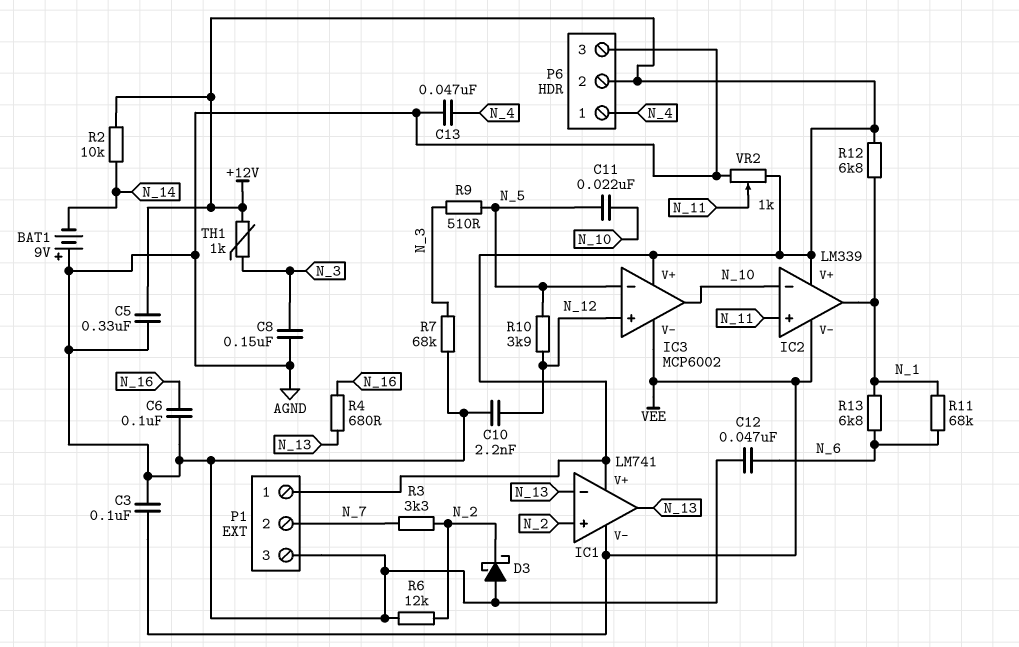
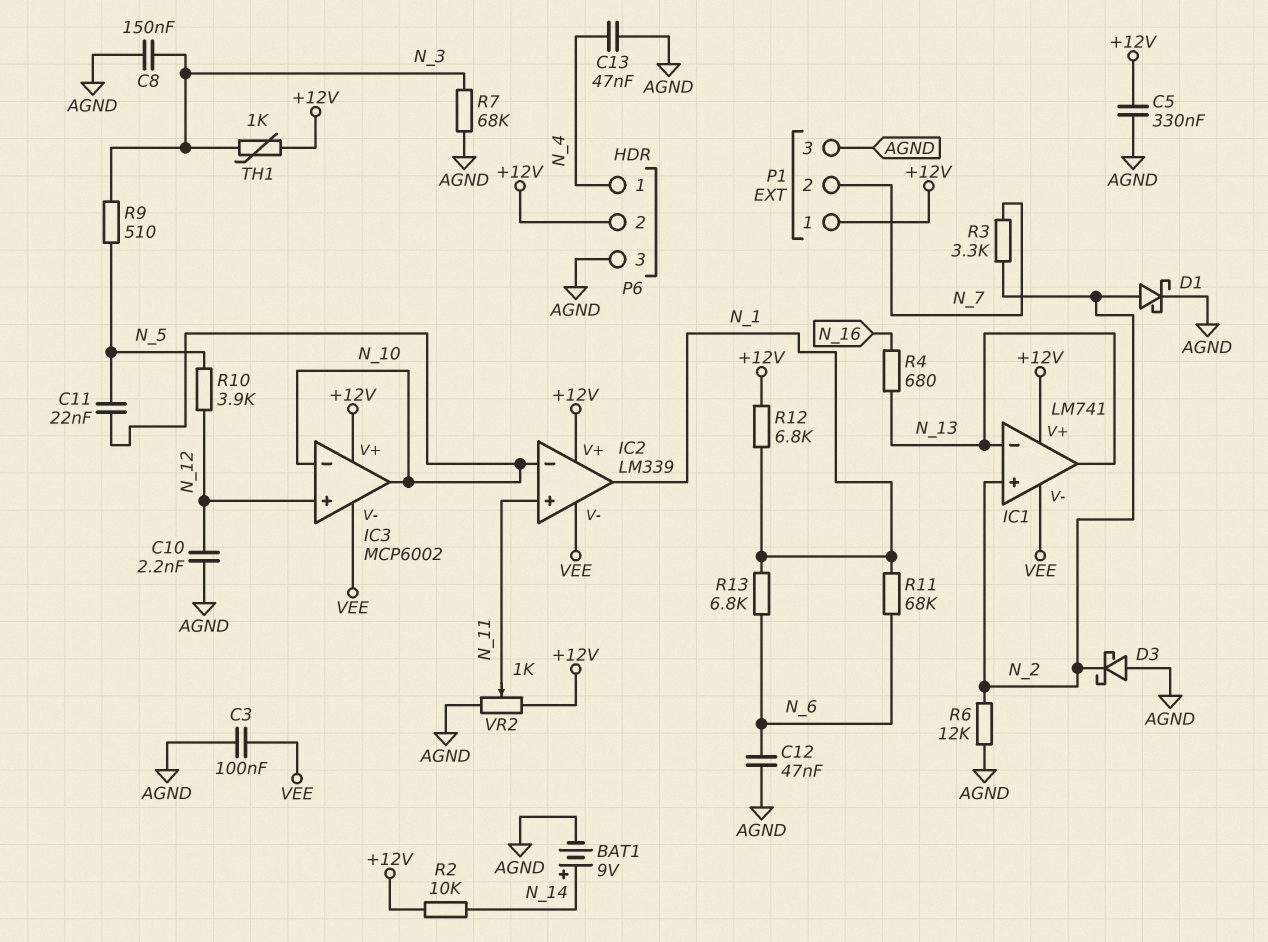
BAT1: 9V (plus AGND, minus N_14) -> 9V (plus N_14, minus AGND)
C6: 100nF (AGND, N_16) -> none
D1: none -> schottky (A N_2, K AGND)
IC3 pin in-: N_5 -> N_10

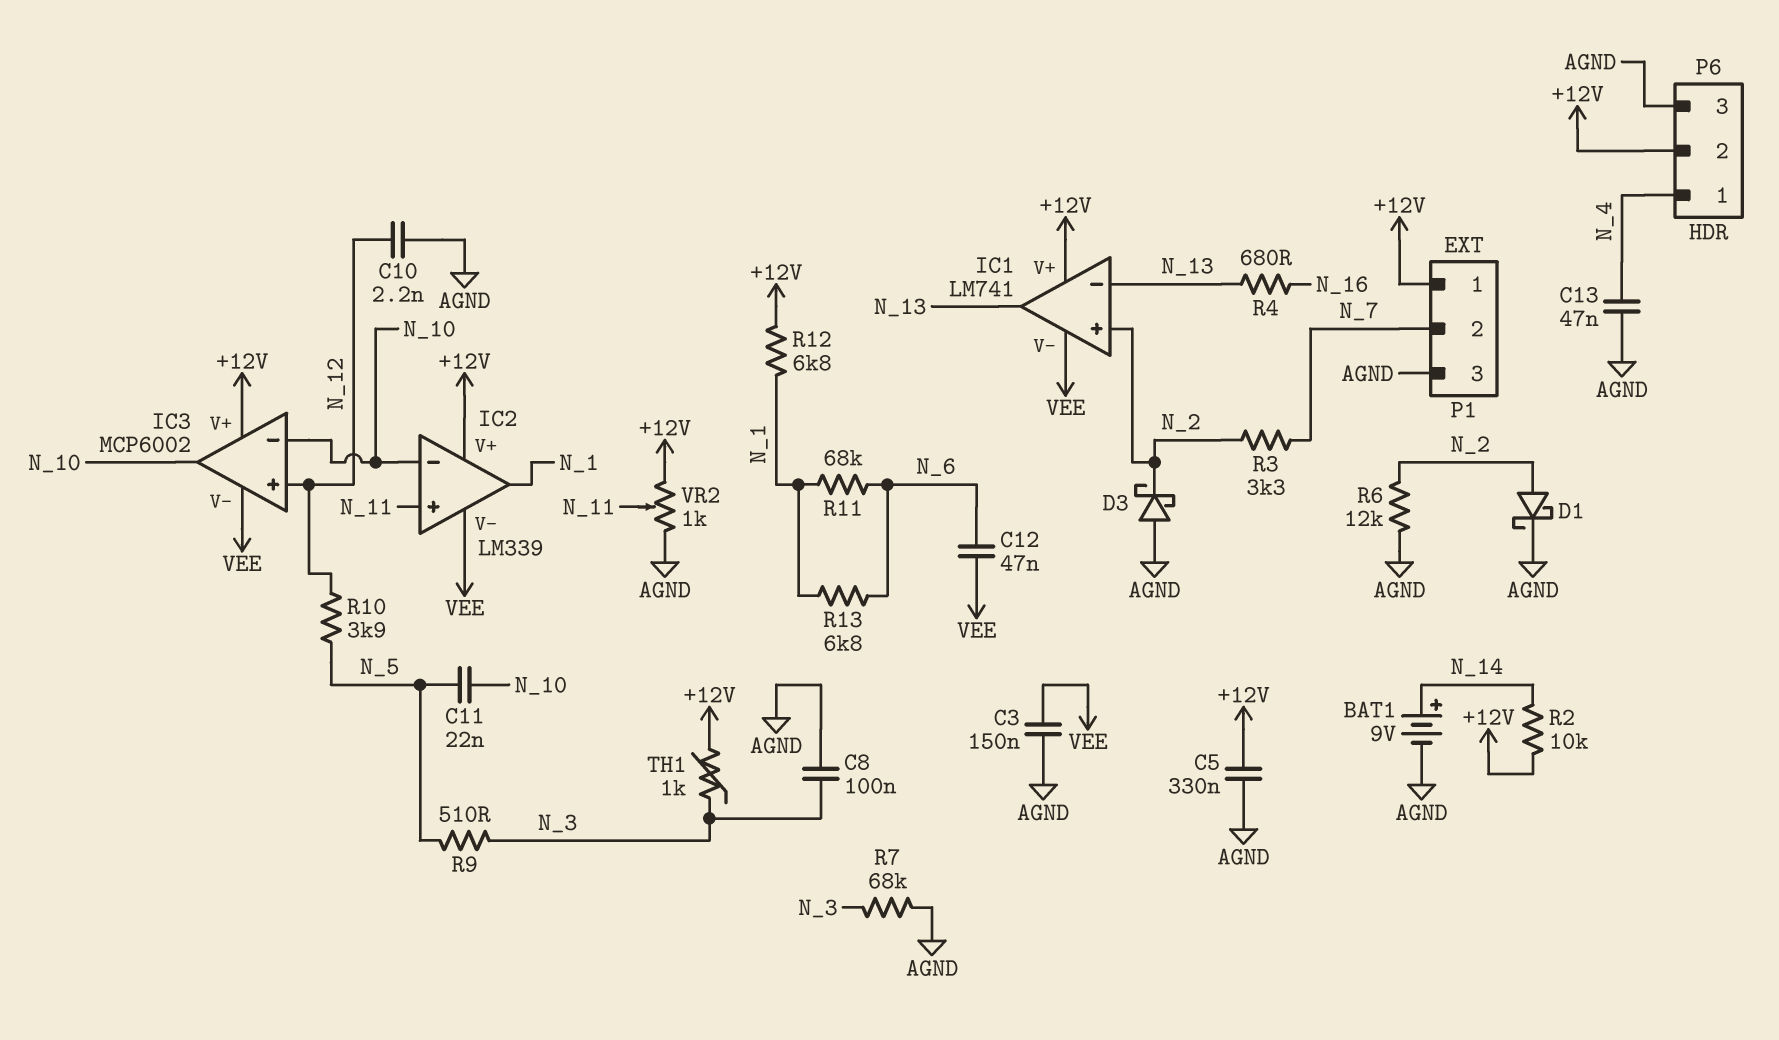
C3: 100nF (AGND, VEE) -> 150nF (AGND, VEE)
C8: 150nF (AGND, N_3) -> 100nF (AGND, N_3)
C12: 47nF (AGND, N_6) -> 47nF (N_6, VEE)

